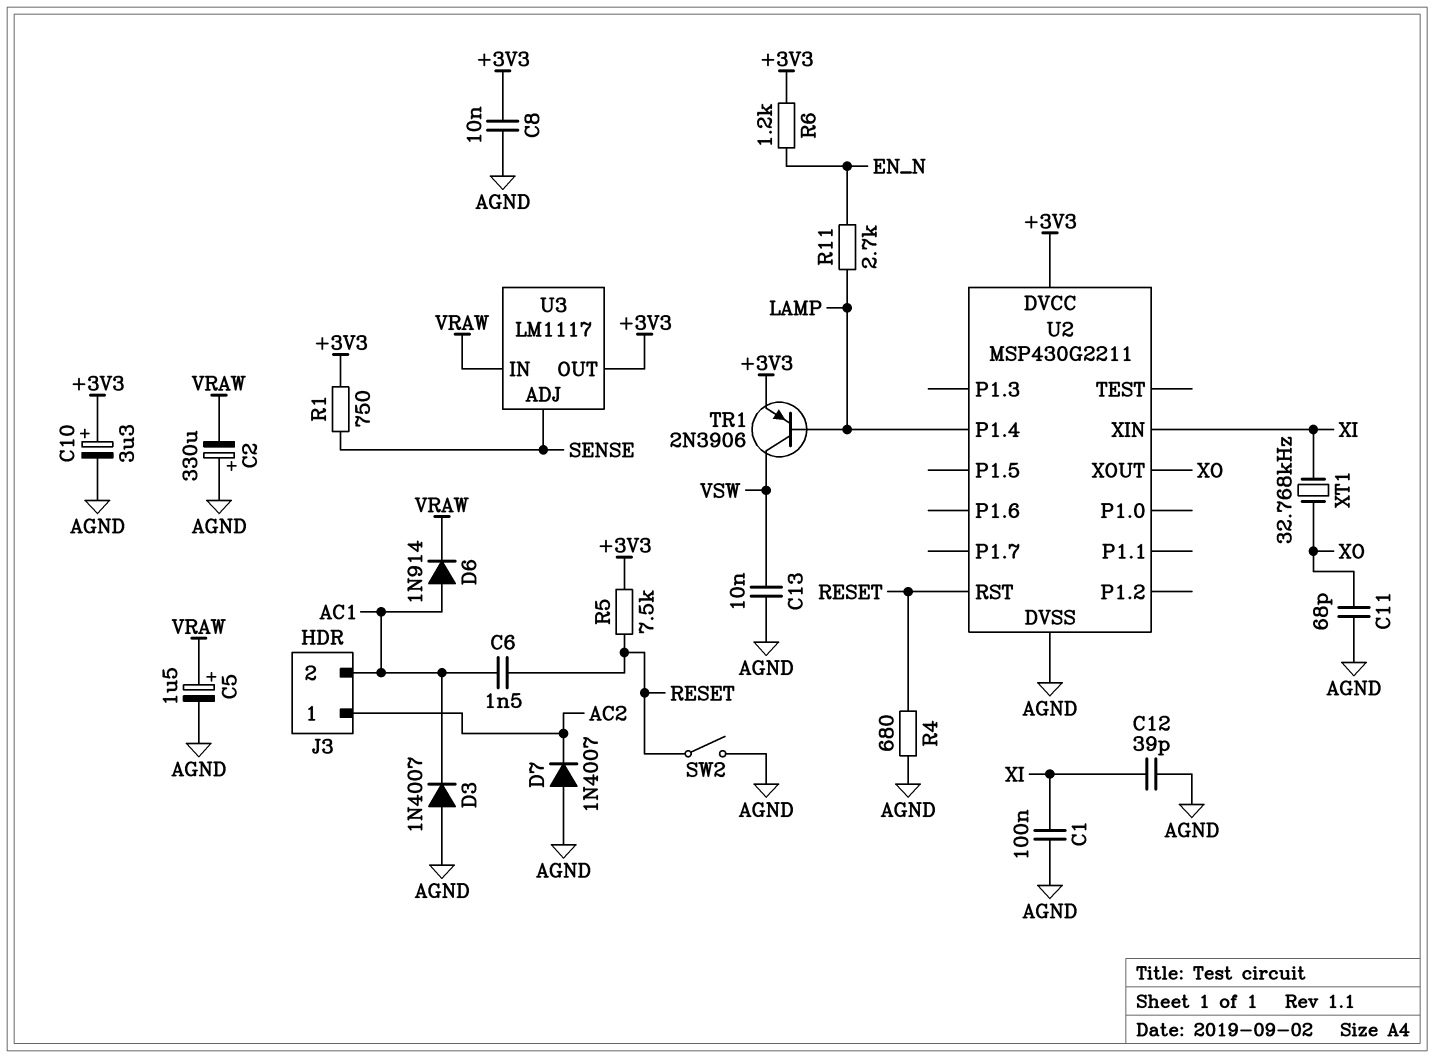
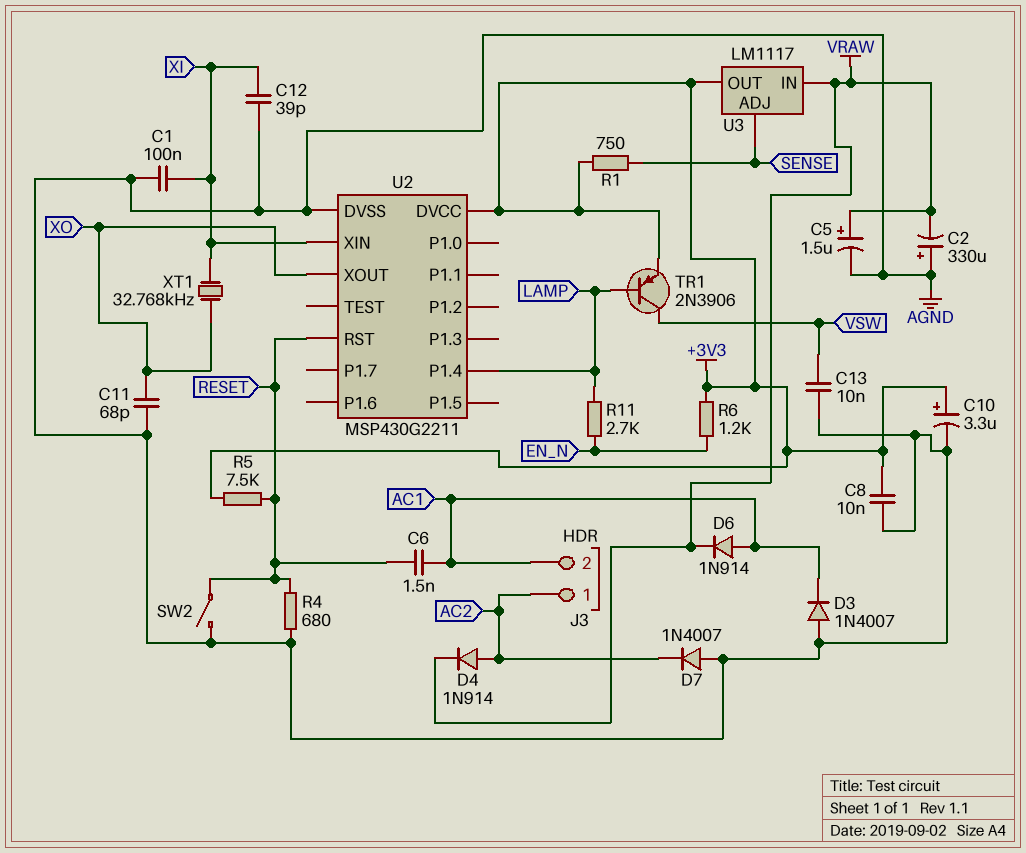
D4: none -> diode 1N914 (A AC2, K VRAW)

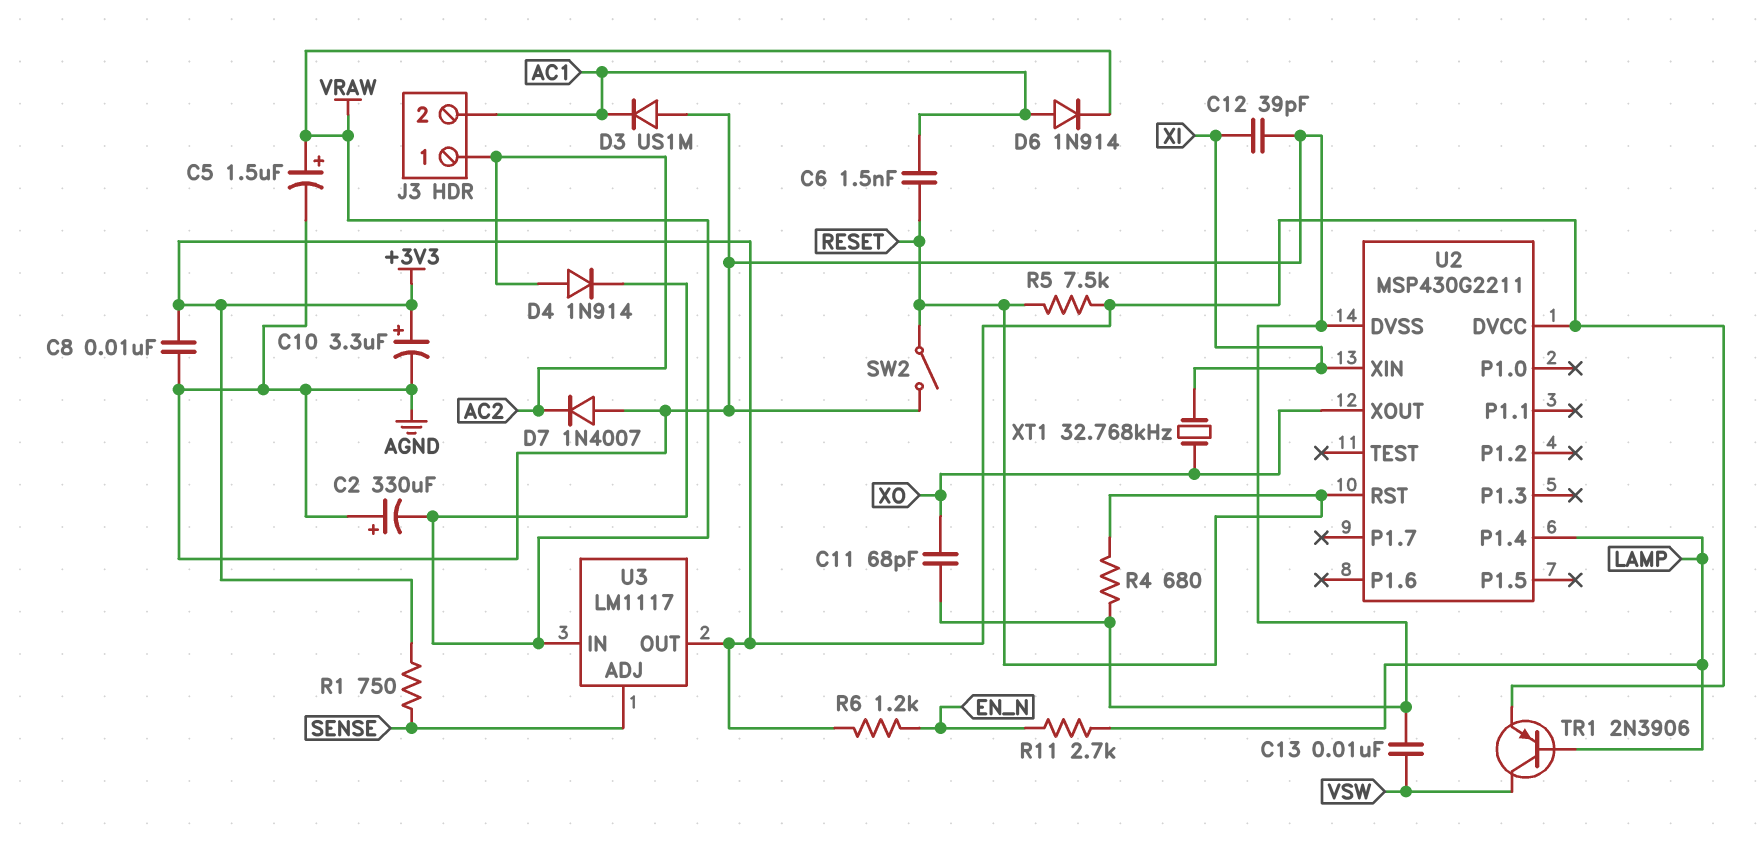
C1: 100nF (AGND, XI) -> none
D3: diode 1N4007 (A AGND, K AC1) -> diode US1M (A AGND, K AC1)

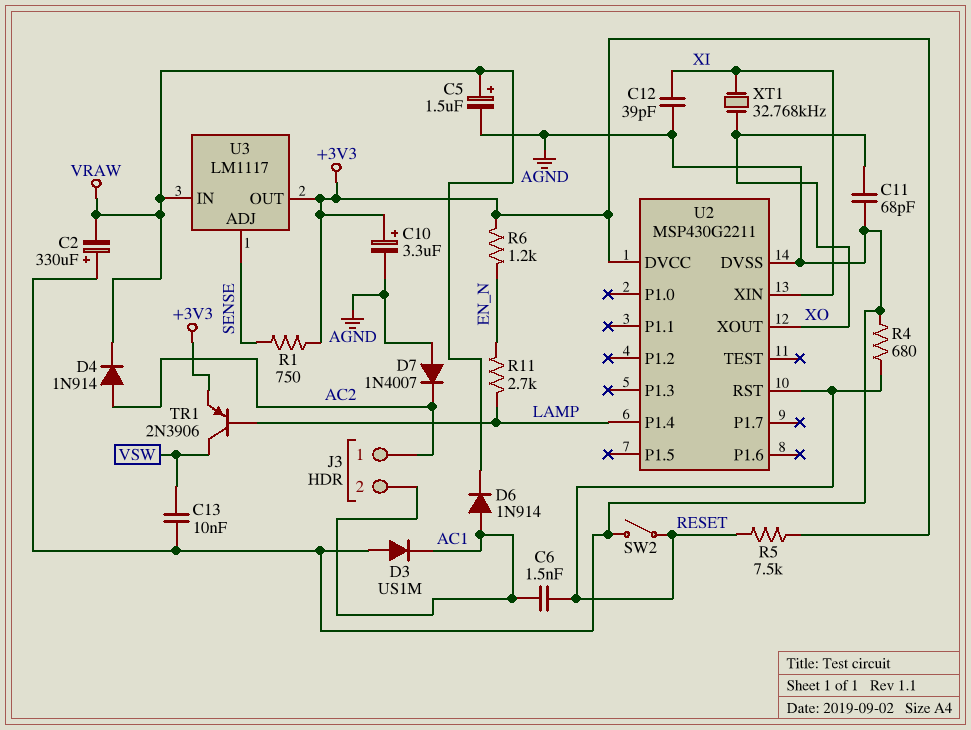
C8: 10nF (+3V3, AGND) -> none

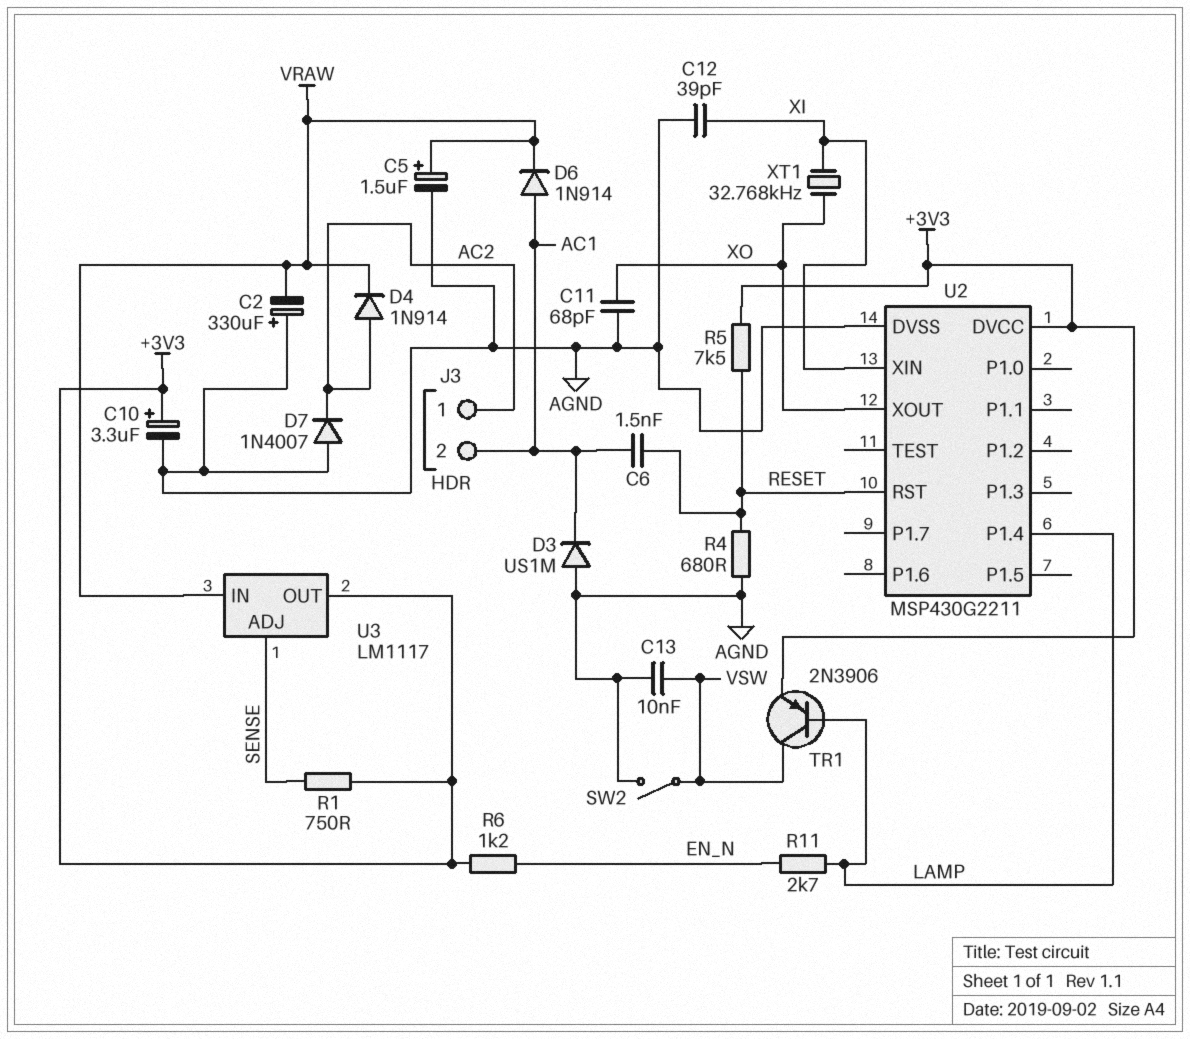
SW2: switch (AGND, RESET) -> switch (AGND, VSW)

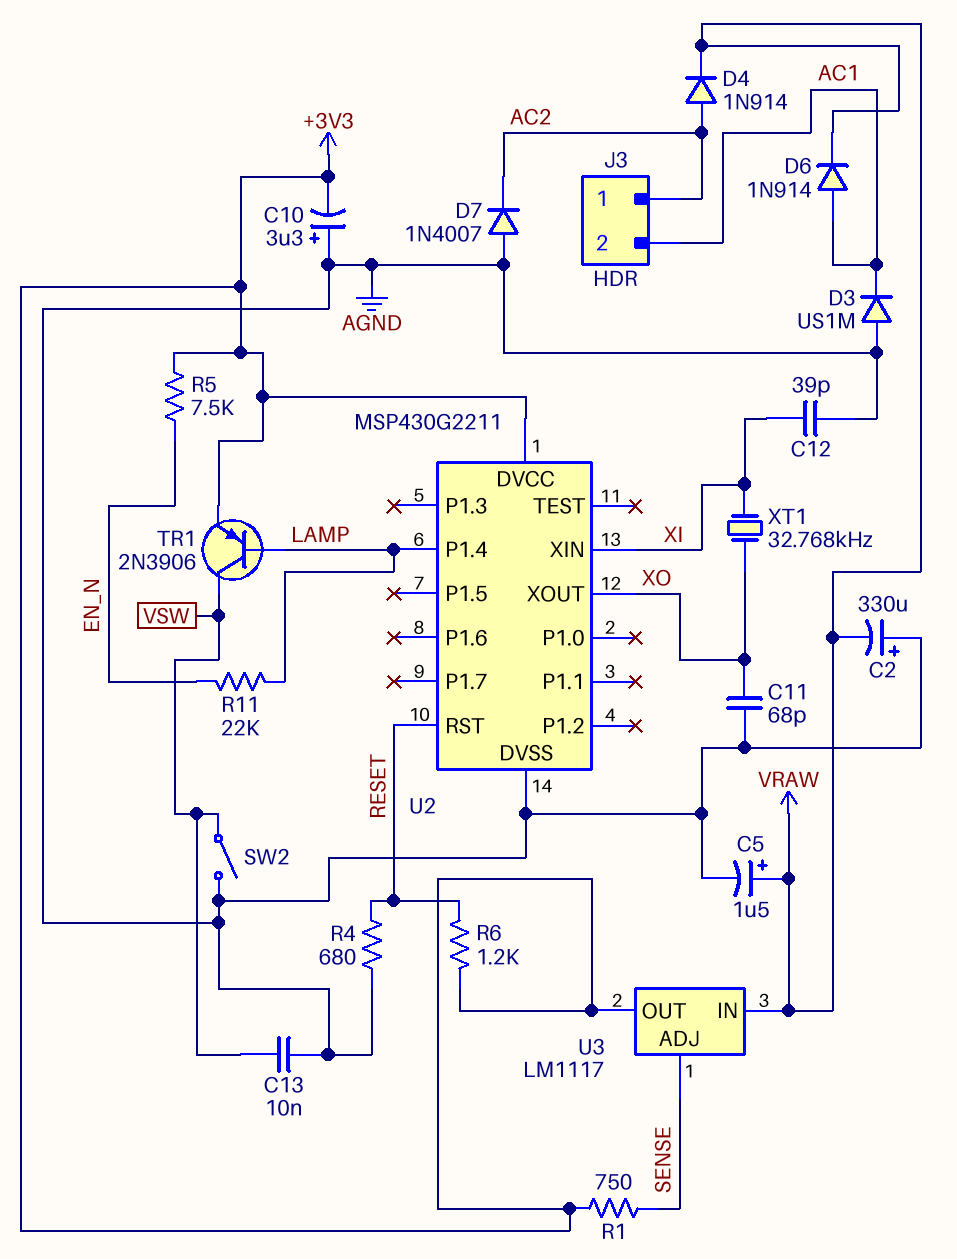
C6: 1.5nF (AC1, RESET) -> none
C10: 3.3uF (plus +3V3, minus AGND) -> 3.3uF (plus AGND, minus +3V3)
R5: 7.5k (+3V3, RESET) -> 7.5k (+3V3, EN_N)
R6: 1.2k (+3V3, EN_N) -> 1.2k (+3V3, RESET)
R11: 2.7k (EN_N, LAMP) -> 22k (EN_N, LAMP)

